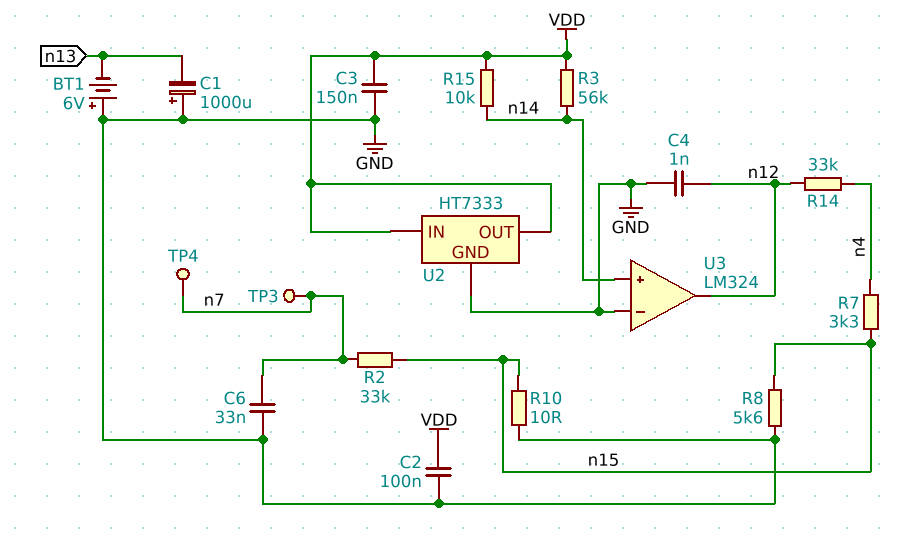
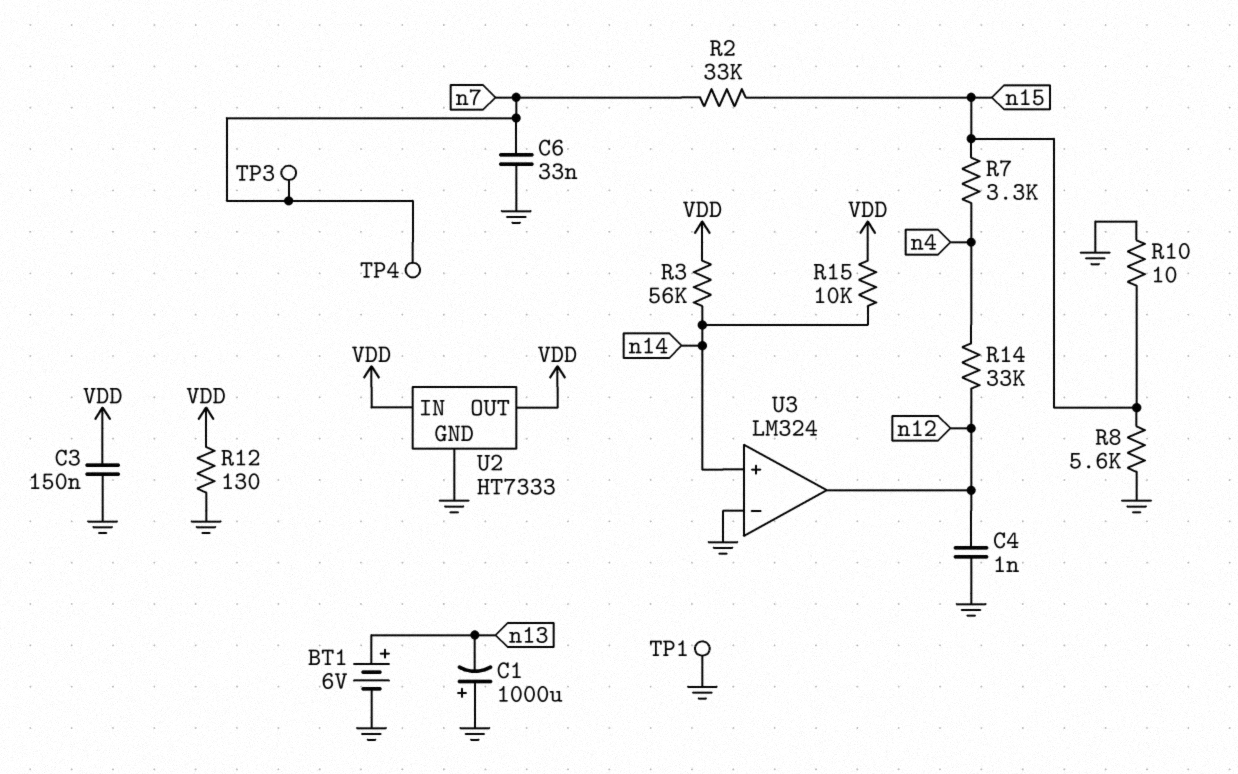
BT1: 6V (plus GND, minus n13) -> 6V (plus n13, minus GND)
C2: 100nF (GND, VDD) -> none
R12: none -> 130 (GND, VDD)
TP1: none -> test point (GND)

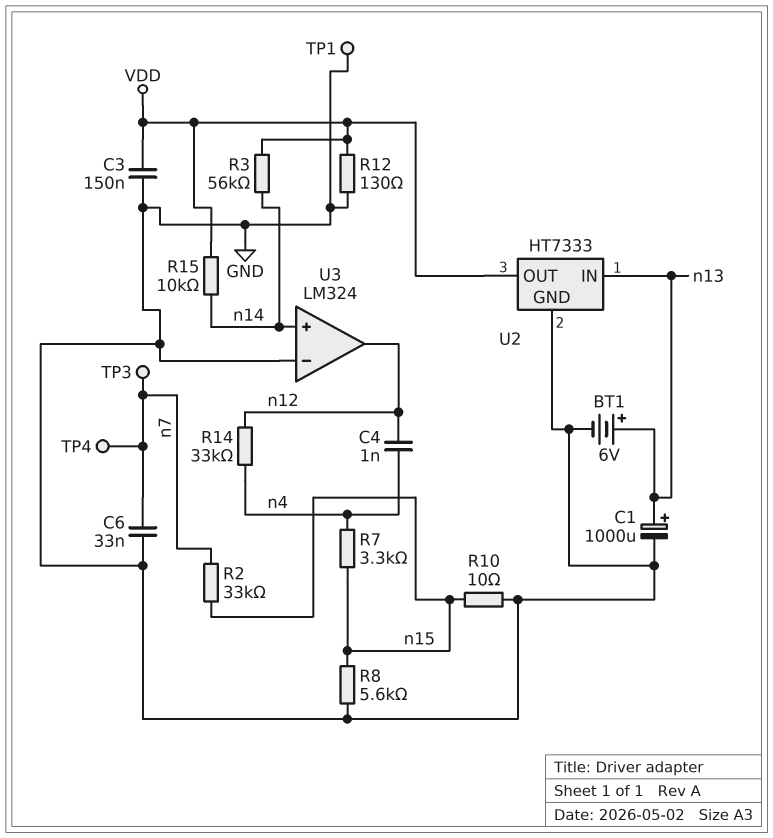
C1: 1000uF (plus GND, minus n13) -> 1000uF (plus n13, minus GND)
C4: 1nF (GND, n12) -> 1nF (n4, n12)
U2 pin IN: VDD -> n13

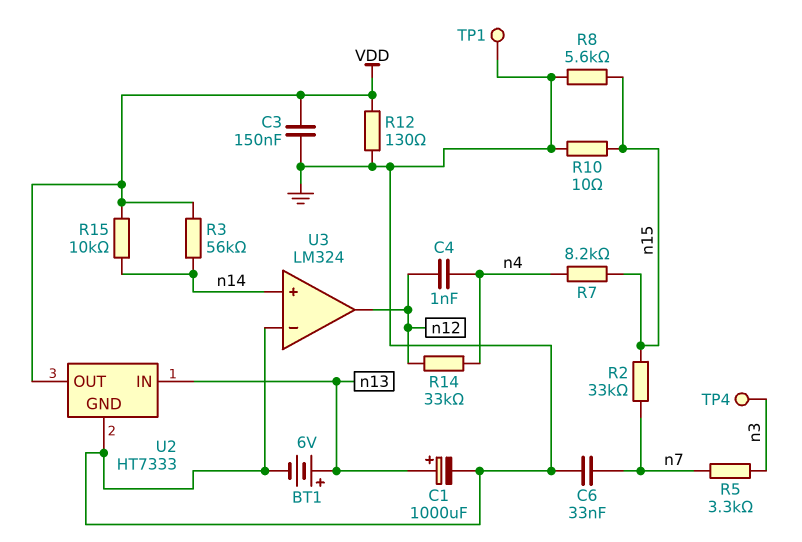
R5: none -> 3.3k (n3, n7)
R7: 3.3k (n4, n15) -> 8.2k (n4, n15)
TP3: test point (n7) -> none
TP4: test point (n7) -> test point (n3)

